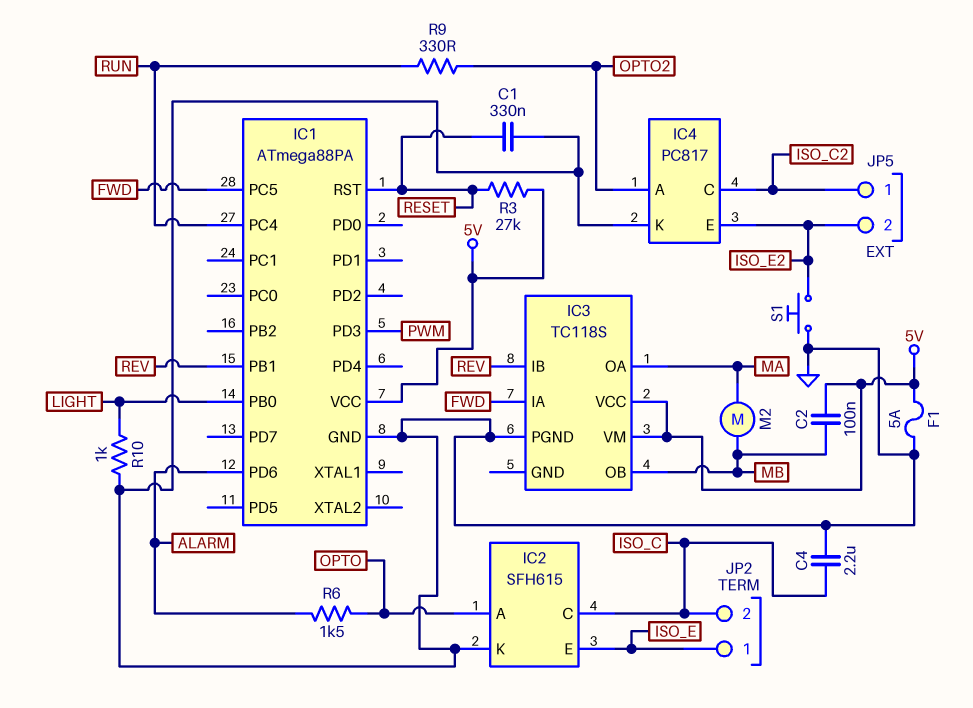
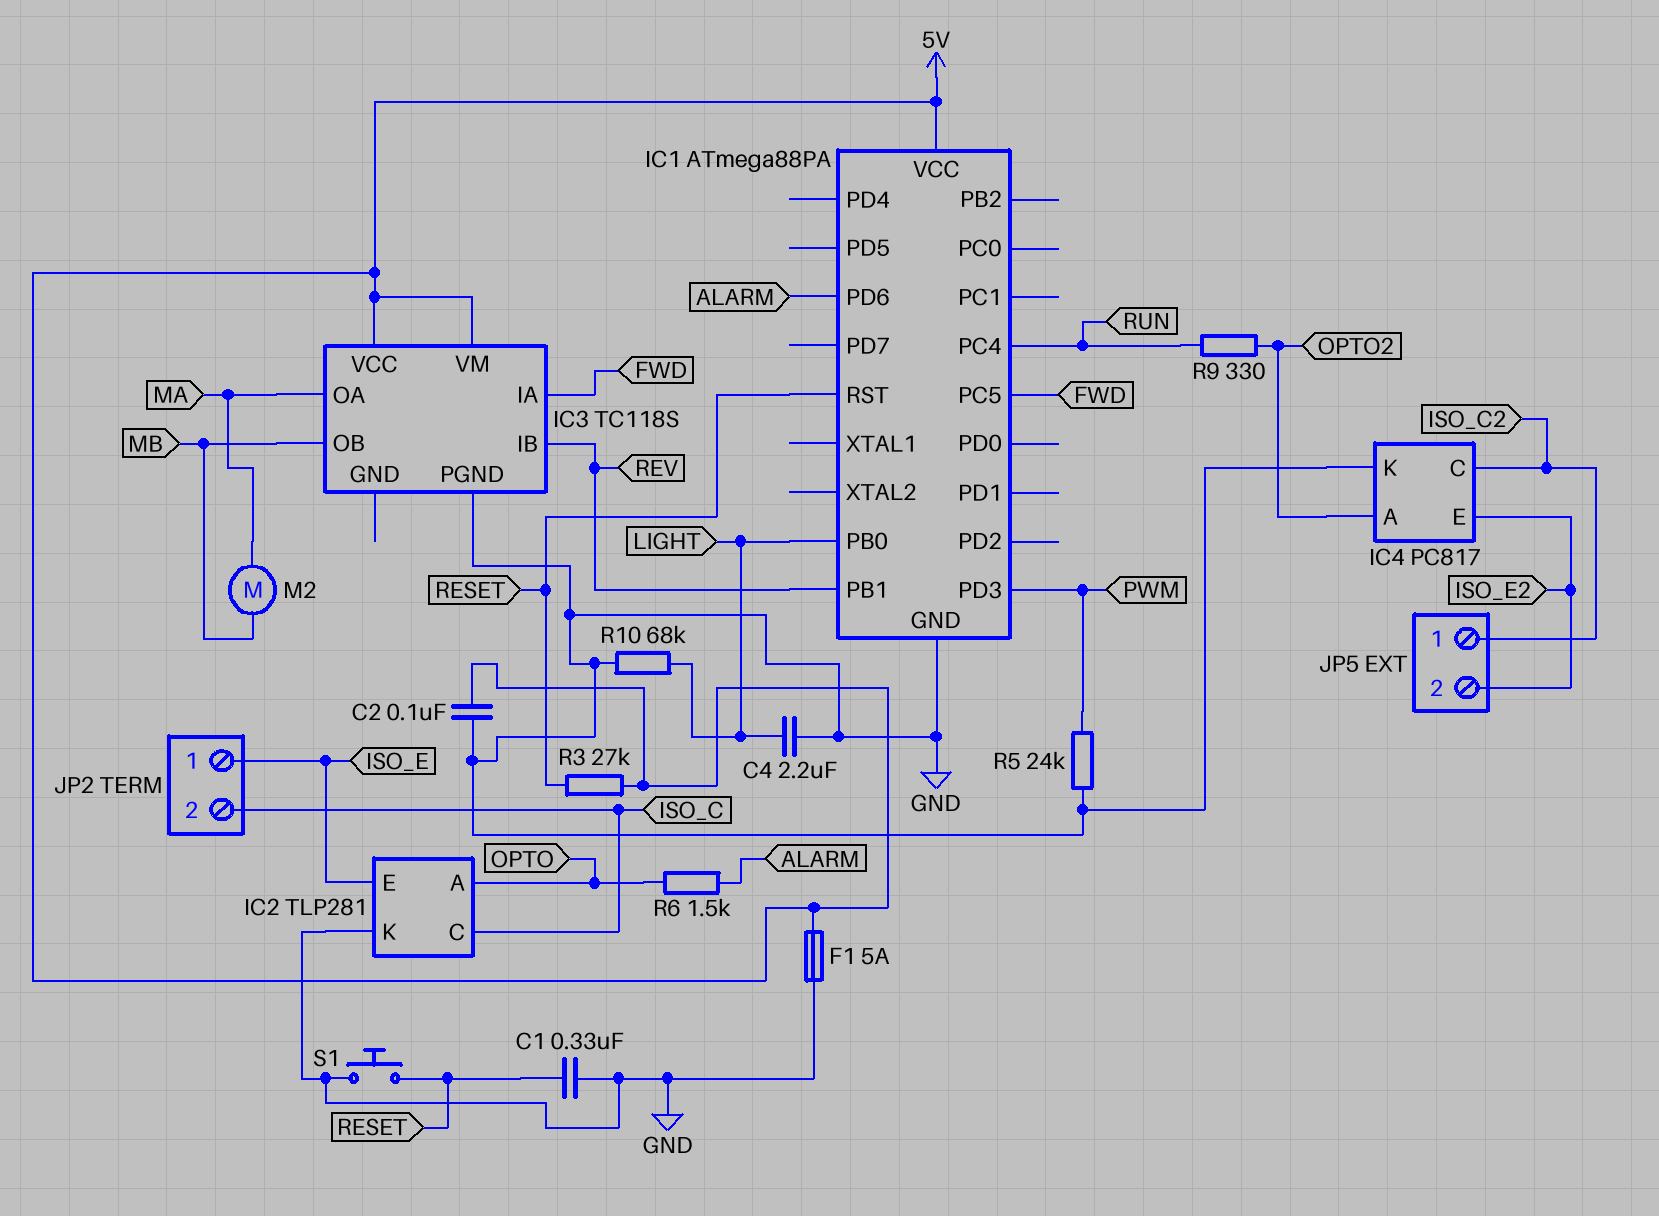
C2: 100nF (5V, MB) -> 100nF (5V, GND)
C4: 2.2uF (GND, ISO_C) -> 2.2uF (GND, LIGHT)
IC2: SFH615 -> TLP281
R5: none -> 24k (GND, PWM)
R10: 1k (GND, LIGHT) -> 68k (GND, LIGHT)
S1: button (GND, ISO_E2) -> button (GND, RESET)

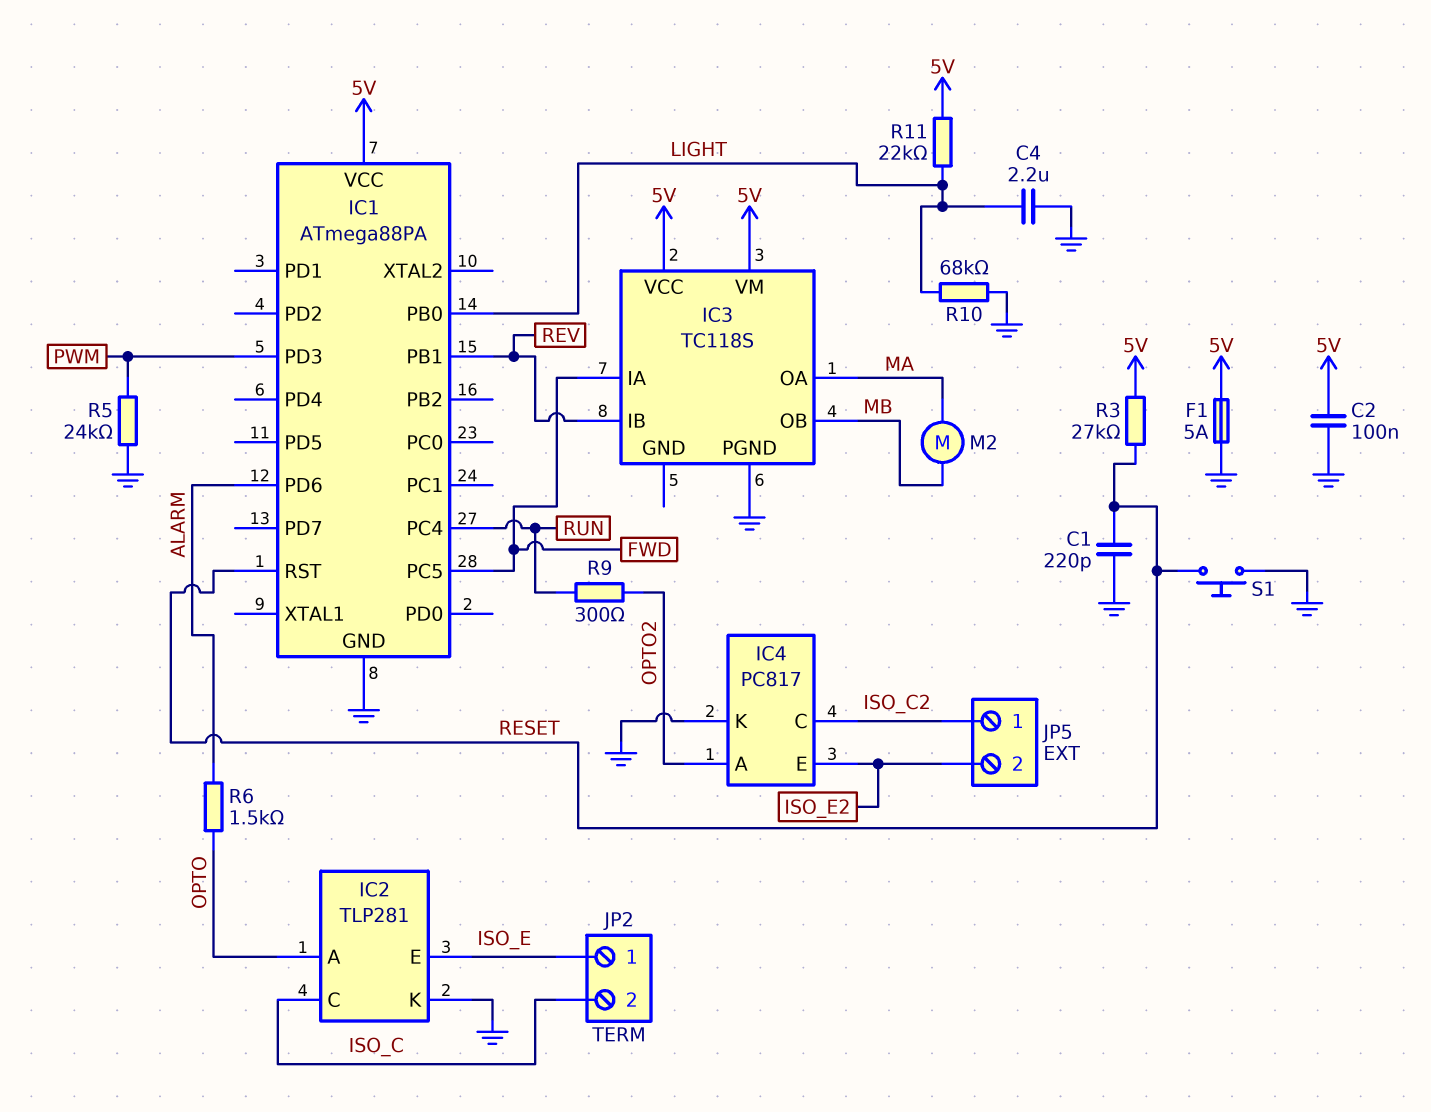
C1: 330nF (GND, RESET) -> 220pF (GND, RESET)
R9: 330 (OPTO2, RUN) -> 300 (OPTO2, RUN)
R11: none -> 22k (5V, LIGHT)

